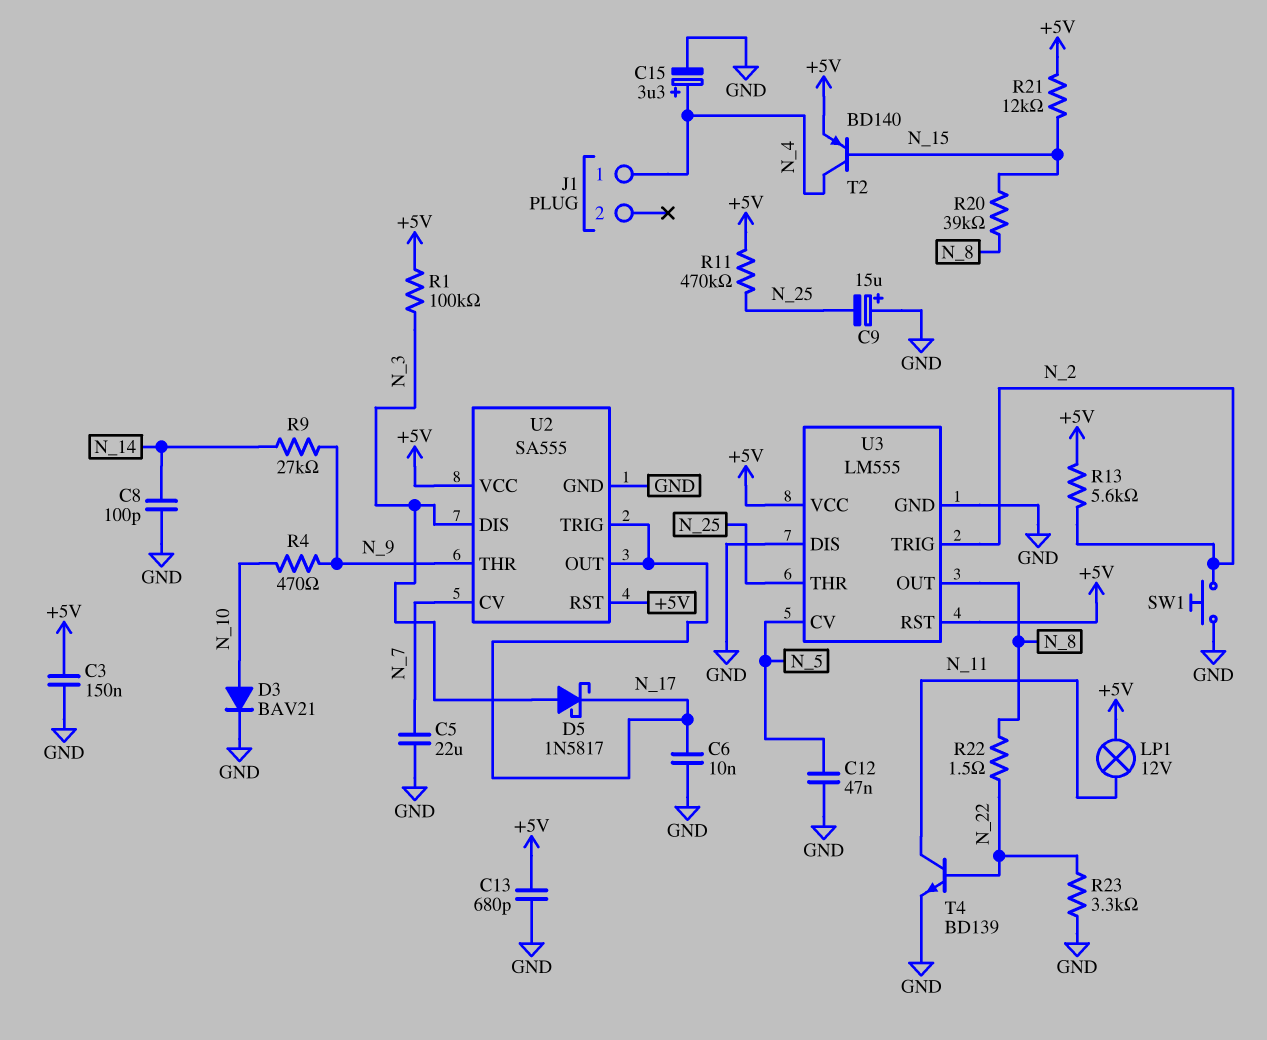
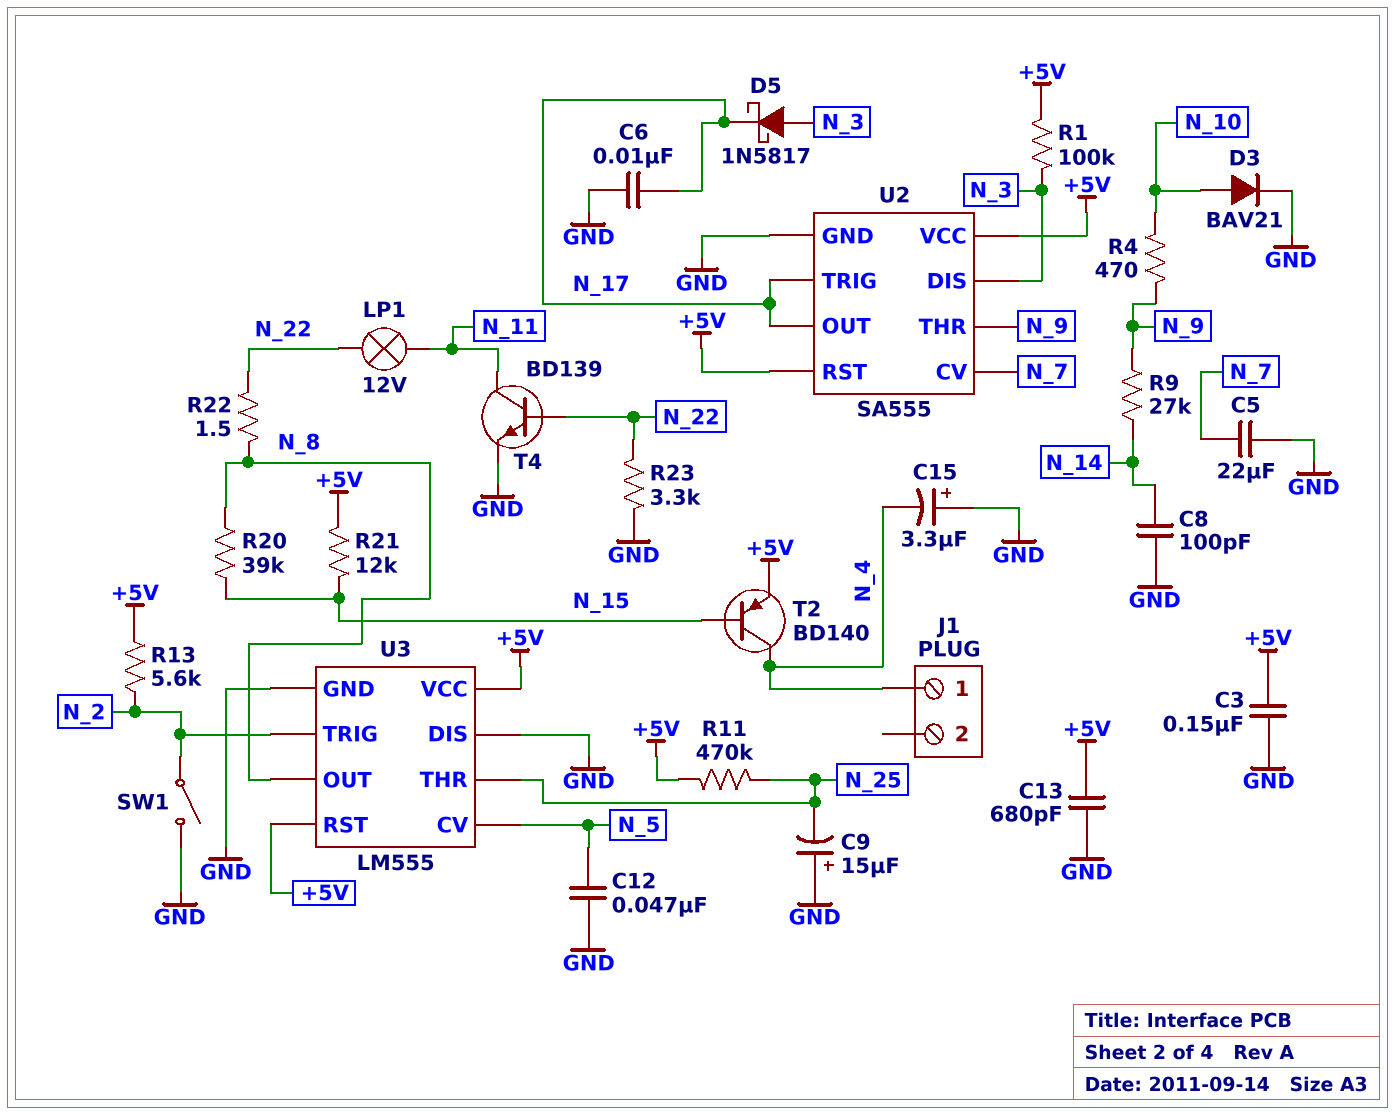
C15: 3.3uF (plus N_4, minus GND) -> 3.3uF (plus GND, minus N_4)
LP1: lamp 12V (+5V, N_11) -> lamp 12V (N_11, N_22)
SW1: button (GND, N_2) -> switch (GND, N_2)

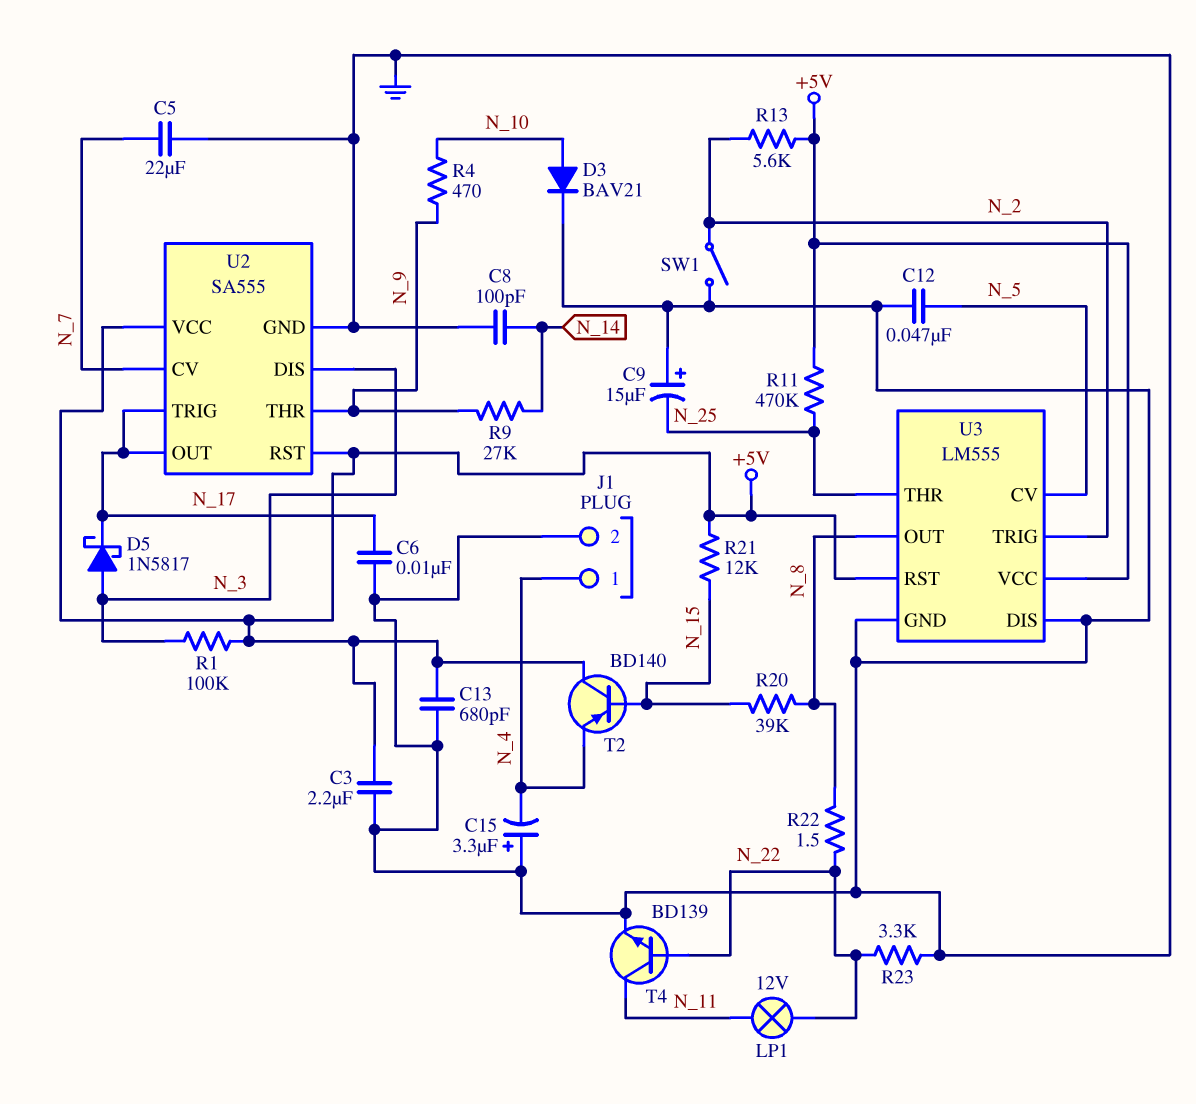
C3: 150nF (+5V, GND) -> 2.2uF (+5V, GND)
J1 pin 2: none -> GND
T2: PNP BD140 (B N_15, C N_4, E +5V) -> PNP BD140 (B N_15, C +5V, E N_4)

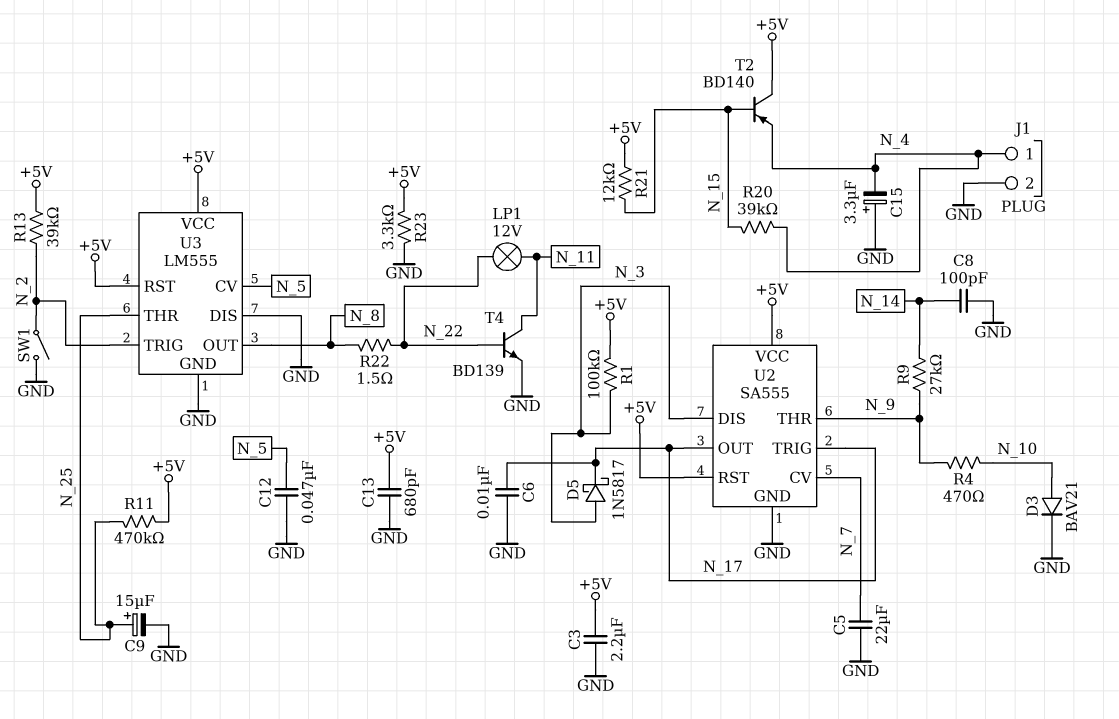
C9: 15uF (plus GND, minus N_25) -> 15uF (plus N_25, minus GND)
R13: 5.6k (+5V, N_2) -> 39k (+5V, N_2)
R20: 39k (N_8, N_15) -> 39k (N_4, N_15)
R23: 3.3k (GND, N_22) -> 3.3k (+5V, GND)

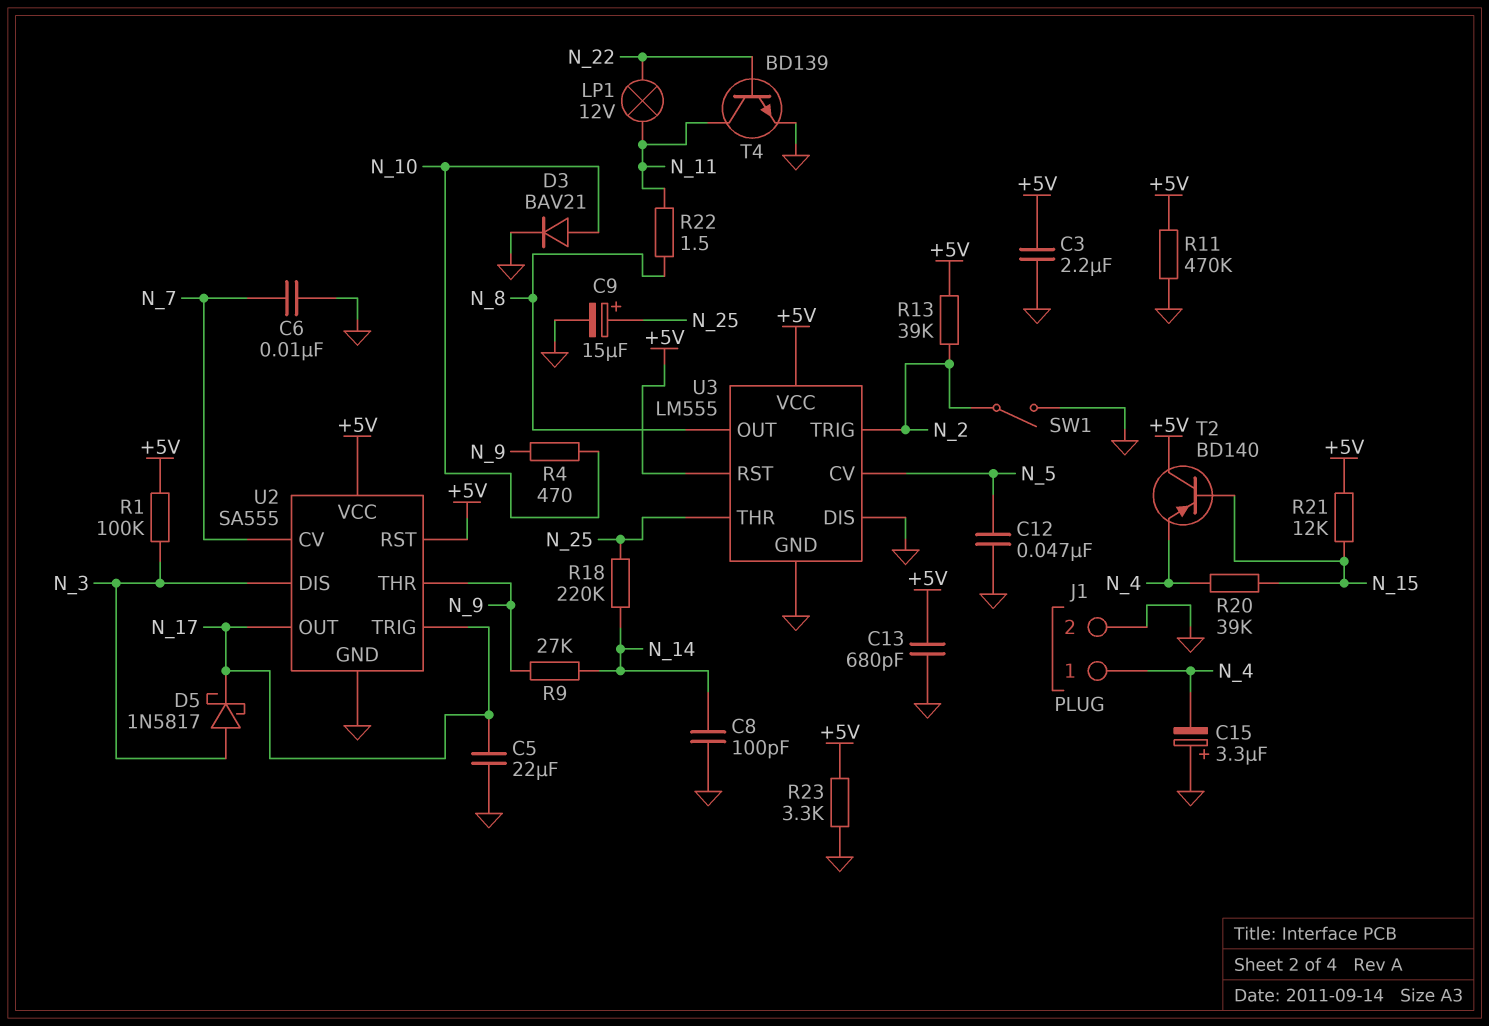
C5: 22uF (GND, N_7) -> 22uF (GND, N_17)
C6: 10nF (GND, N_17) -> 10nF (GND, N_7)
R11: 470k (+5V, N_25) -> 470k (+5V, GND)
R18: none -> 220k (N_14, N_25)
R22: 1.5 (N_8, N_22) -> 1.5 (N_8, N_11)

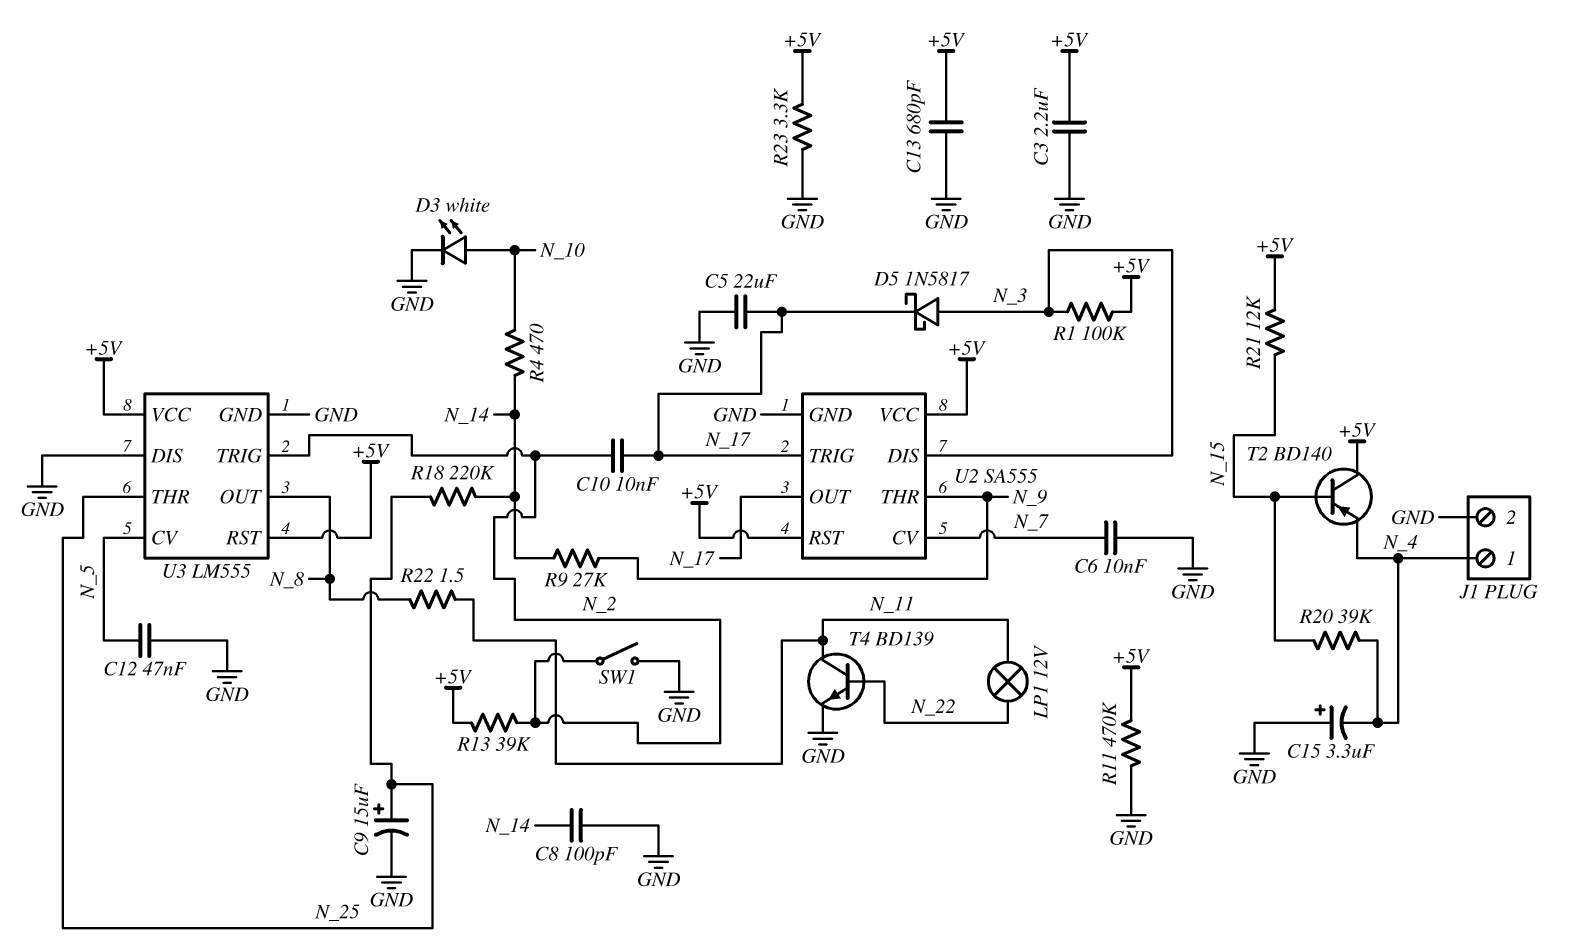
C10: none -> 10nF (N_2, N_17)
D3: diode BAV21 (A N_10, K GND) -> LED white (A N_10, K GND)
R4: 470 (N_9, N_10) -> 470 (N_10, N_14)

